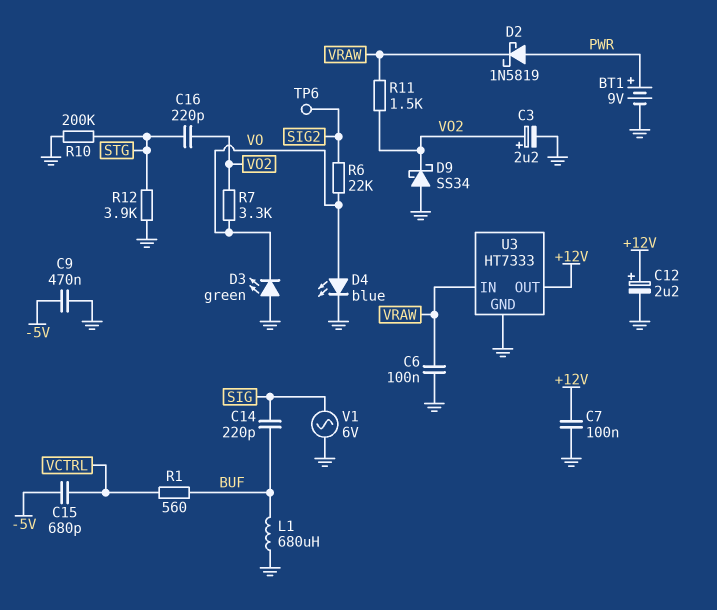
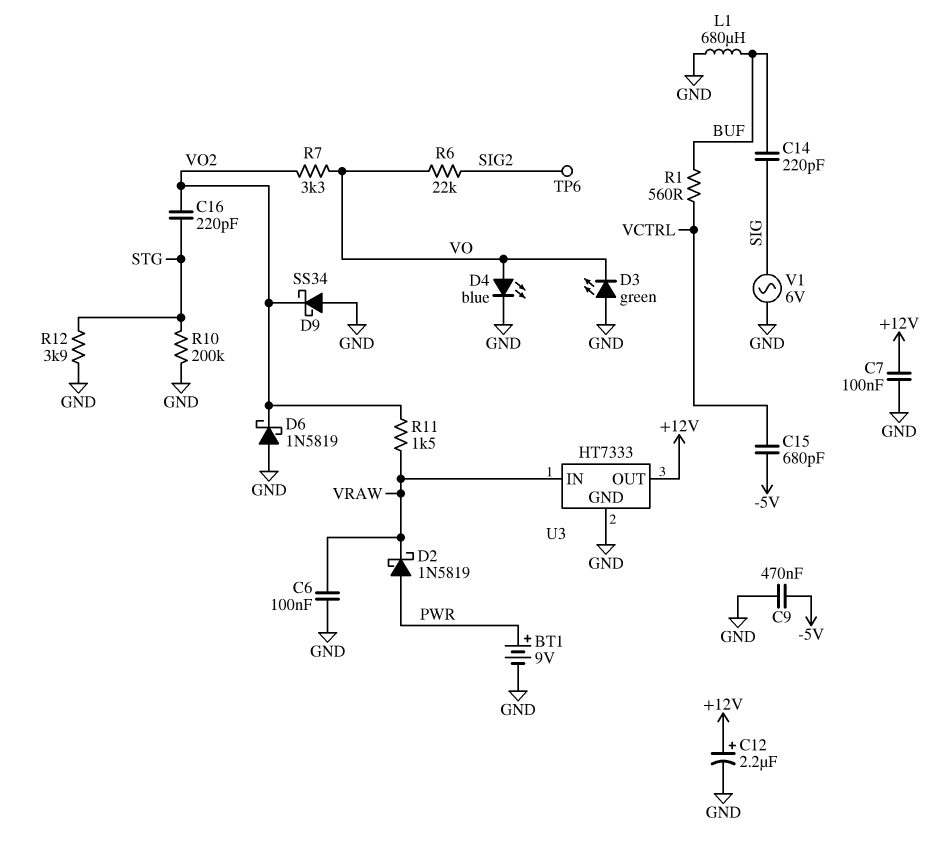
C3: 2.2uF (plus VO2, minus GND) -> none
D6: none -> schottky 1N5819 (A GND, K VO2)

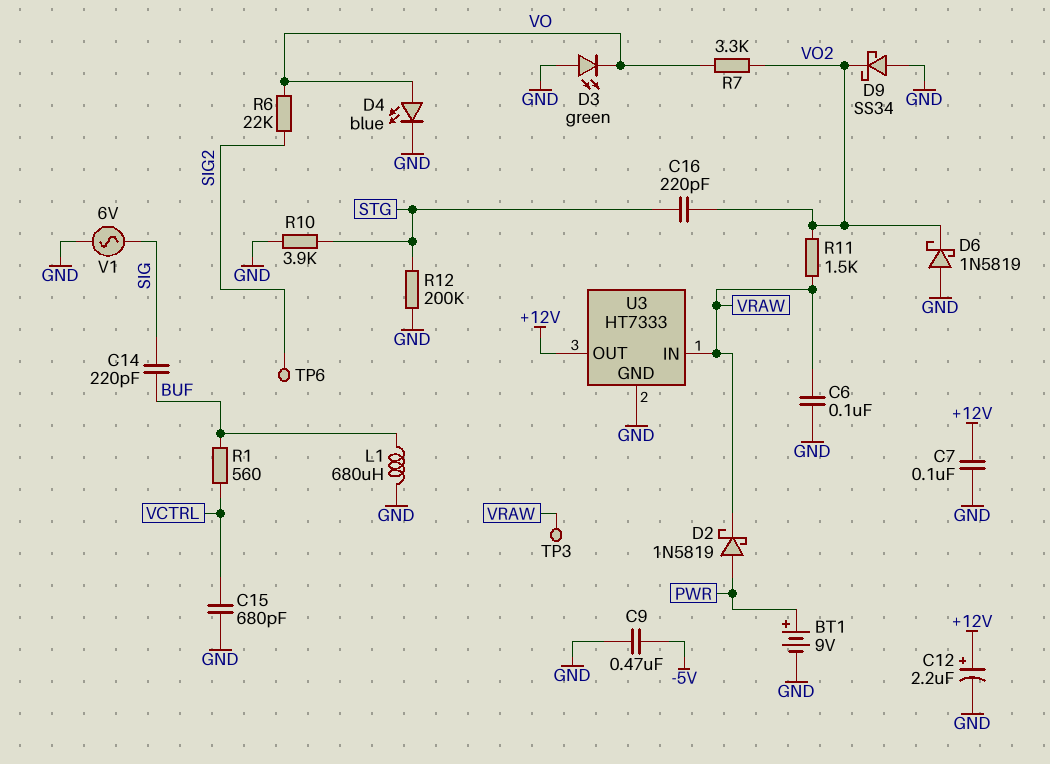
C15: 680pF (-5V, VCTRL) -> 680pF (GND, VCTRL)
R10: 200k (GND, STG) -> 3.9k (GND, STG)
R12: 3.9k (GND, STG) -> 200k (GND, STG)
TP3: none -> test point (VRAW)

